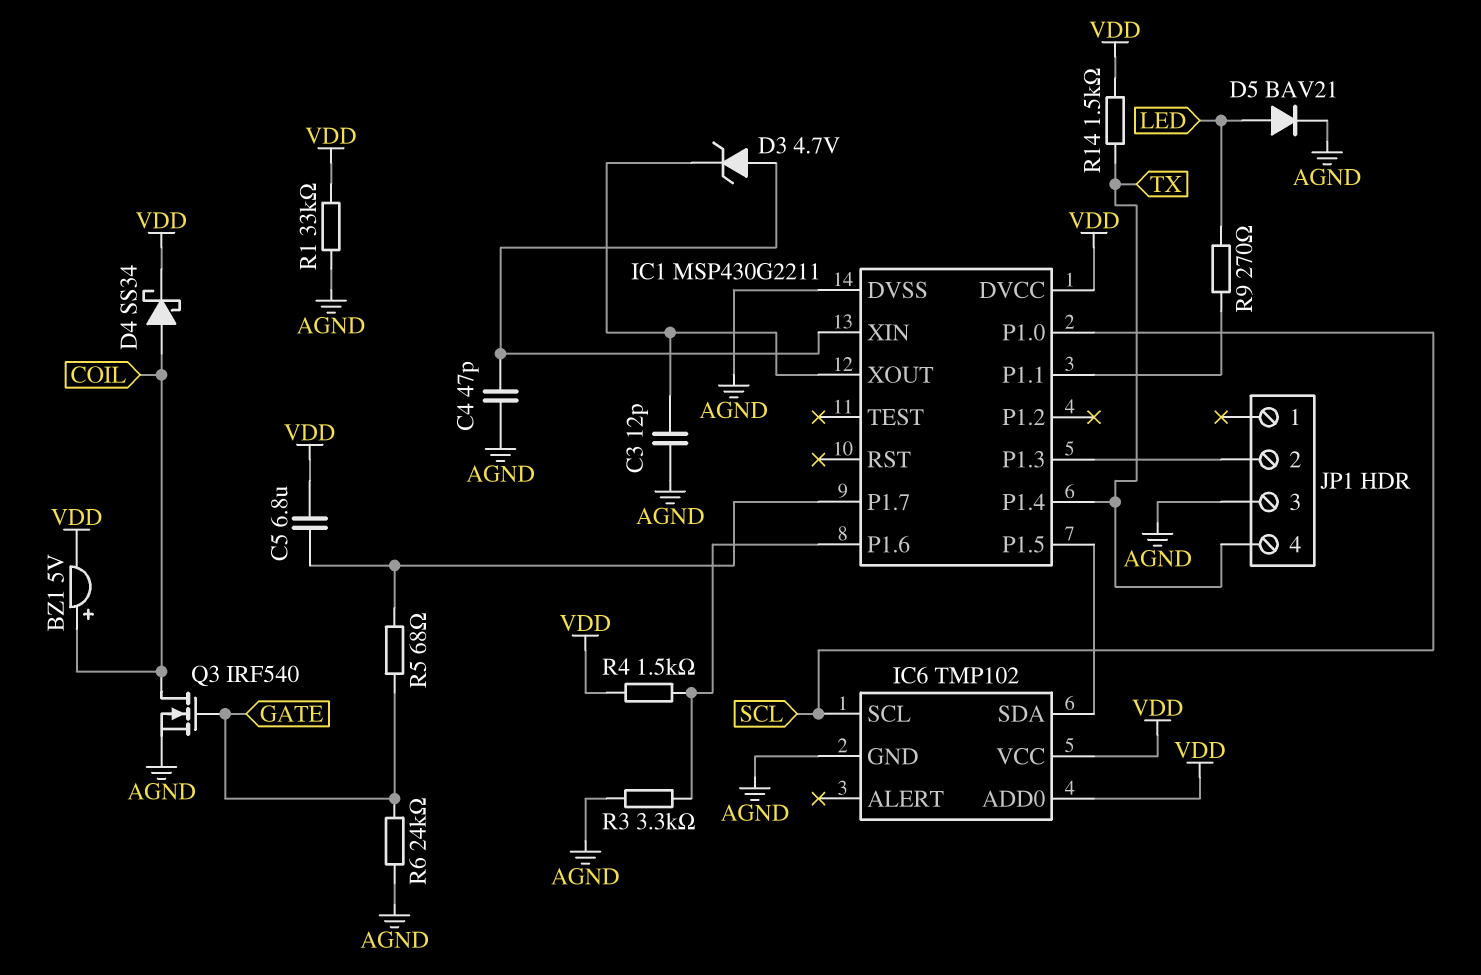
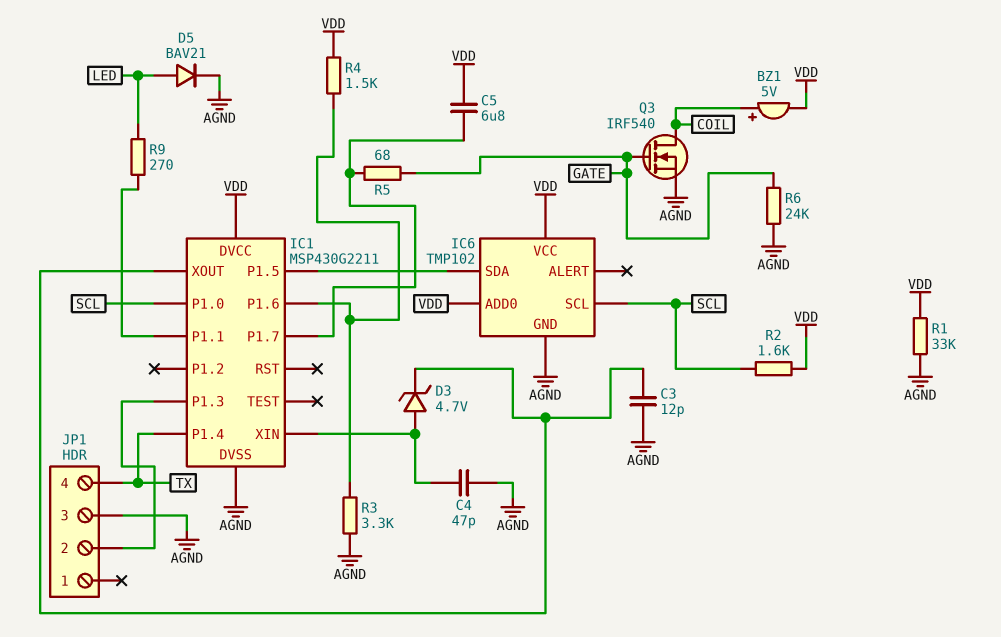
D4: schottky SS34 (A COIL, K VDD) -> none
R2: none -> 1.6k (SCL, VDD)
R14: 1.5k (TX, VDD) -> none

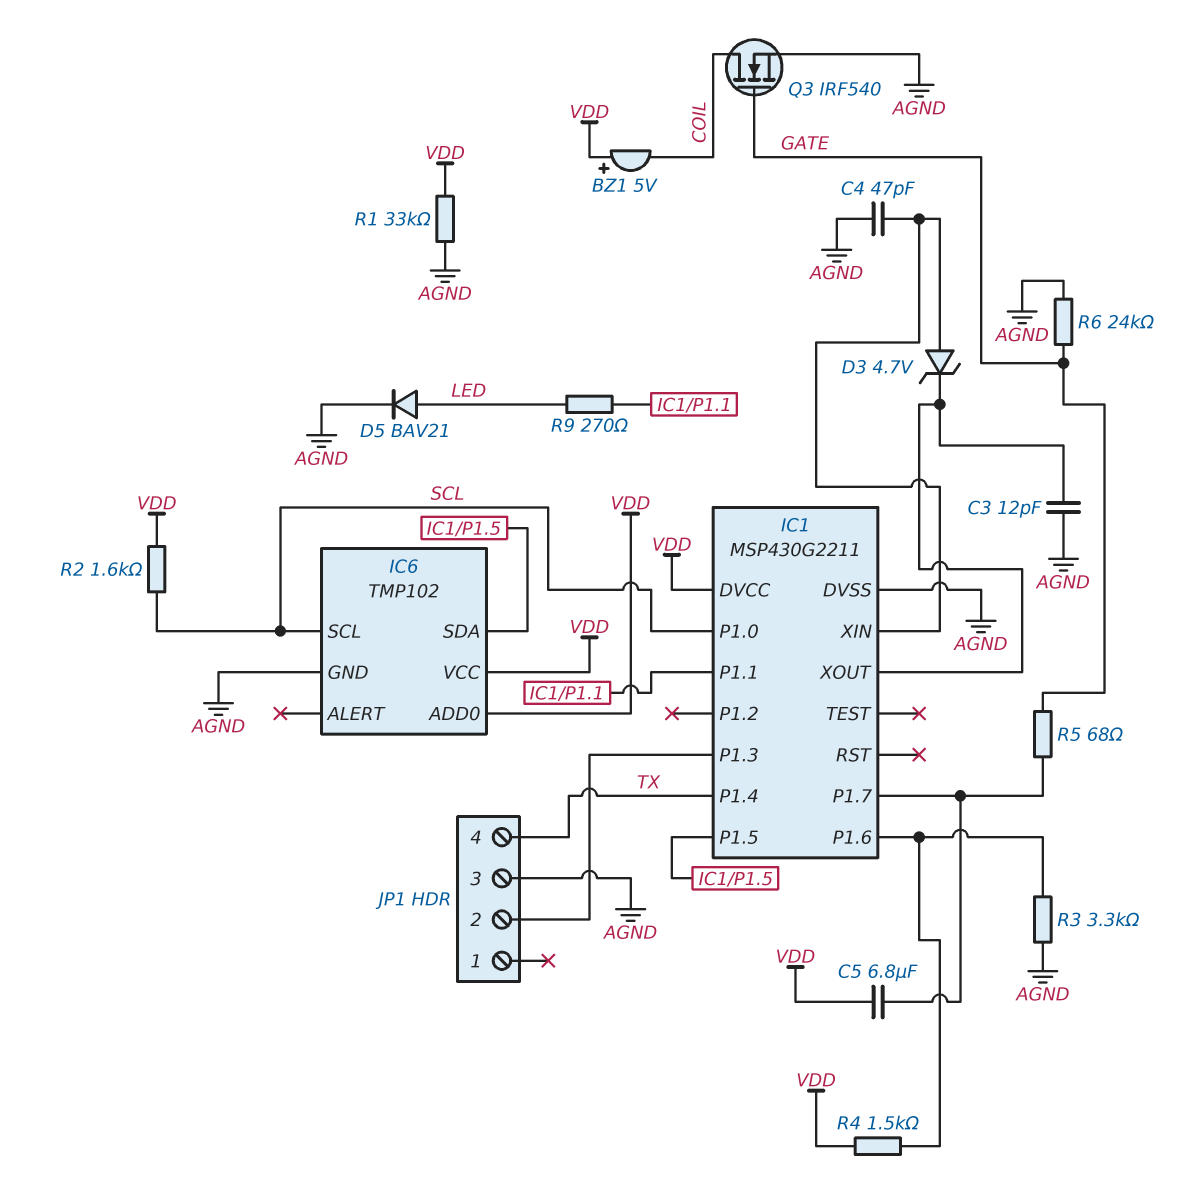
BZ1: buzzer 5V (plus COIL, minus VDD) -> buzzer 5V (plus VDD, minus COIL)

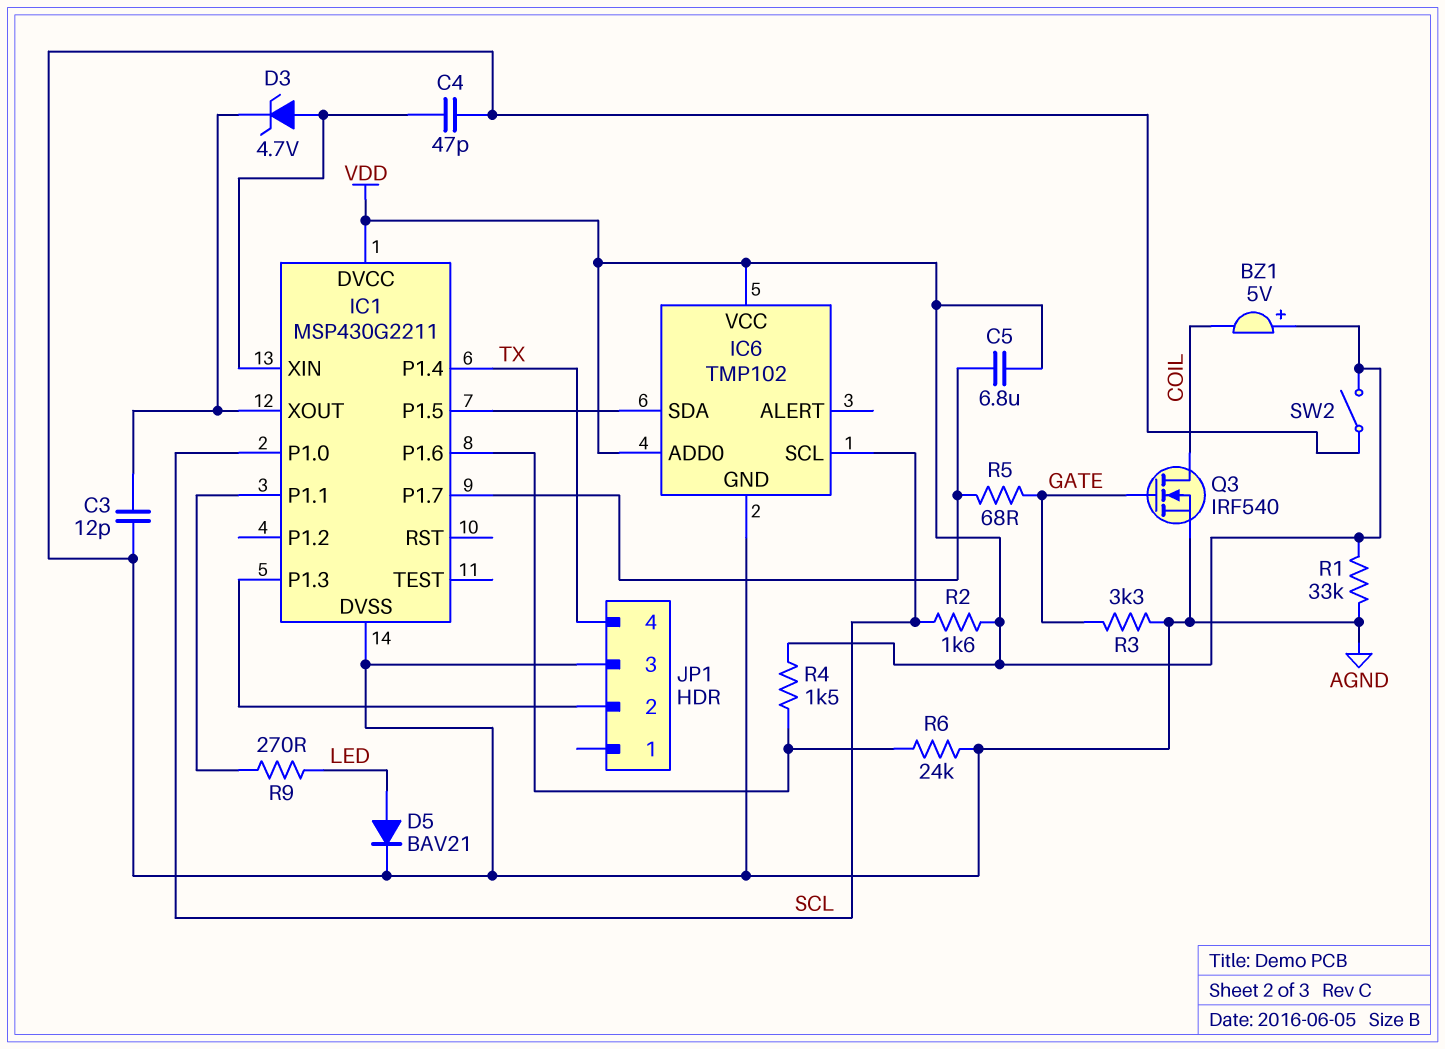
R3: 3.3k (AGND, IC1/P1.6) -> 3.3k (AGND, GATE)
R6: 24k (AGND, GATE) -> 24k (AGND, IC1/P1.6)
SW2: none -> switch (AGND, VDD)

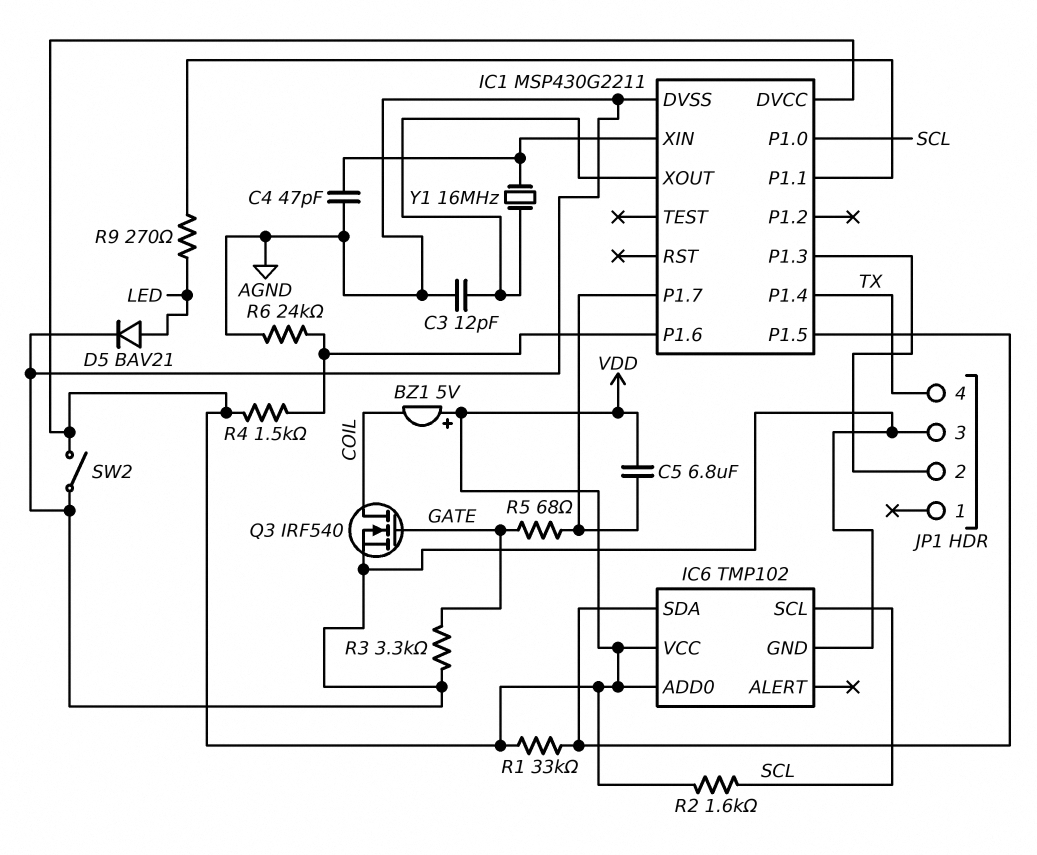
D3: zener 4.7V (A IC1/XIN, K IC1/XOUT) -> none
R1: 33k (AGND, VDD) -> 33k (IC1/P1.5, VDD)
Y1: none -> 16MHz (IC1/XIN, IC1/XOUT)

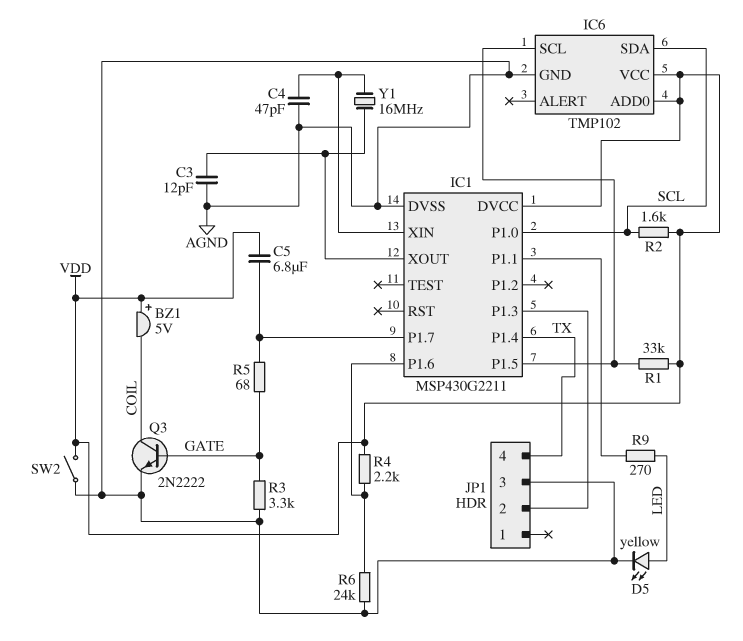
D5: diode BAV21 (A LED, K AGND) -> LED yellow (A LED, K AGND)
IC6 pin SCL: SCL -> IC1/P1.5
IC6 pin SDA: IC1/P1.5 -> SCL
Q3: NMOS IRF540 (G GATE, D COIL, S AGND) -> NPN 2N2222 (B GATE, C COIL, E AGND)
R4: 1.5k (IC1/P1.6, VDD) -> 2.2k (IC1/P1.6, VDD)

